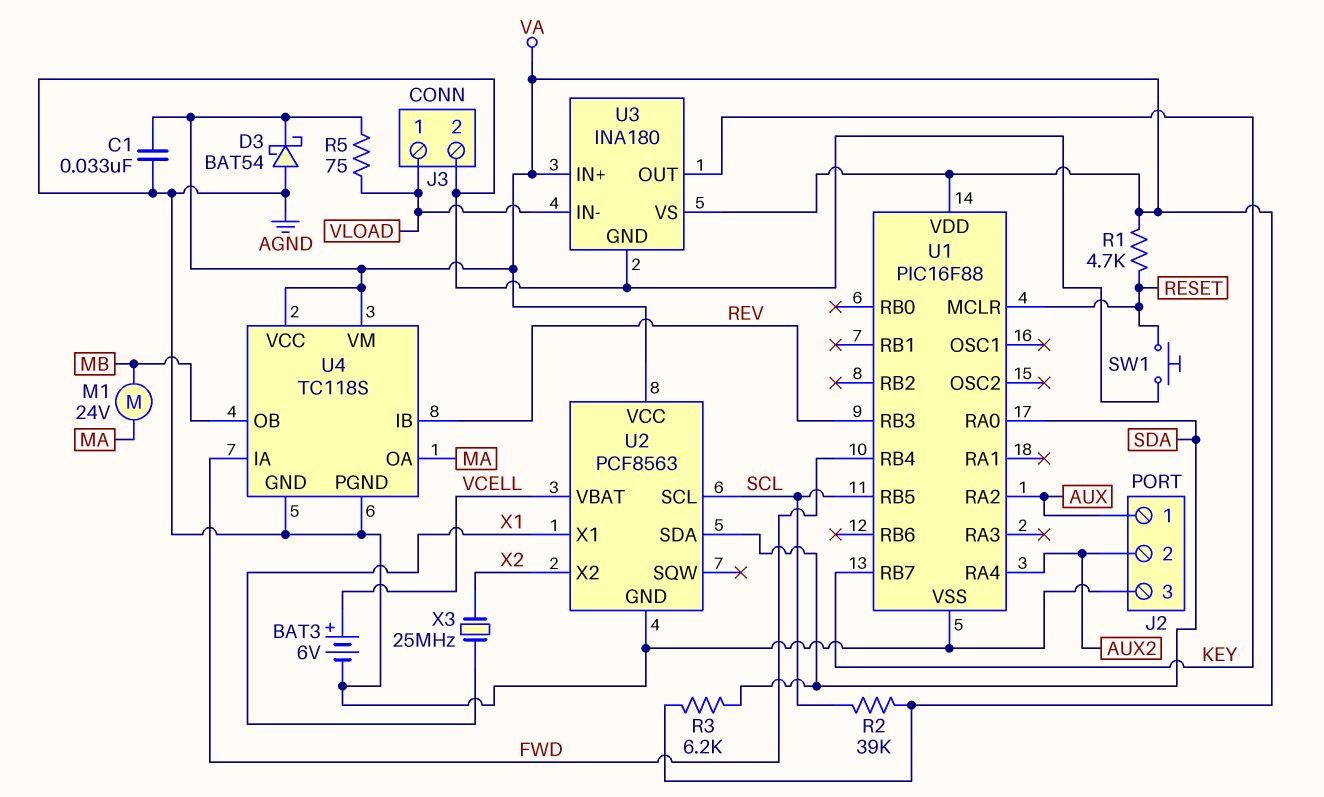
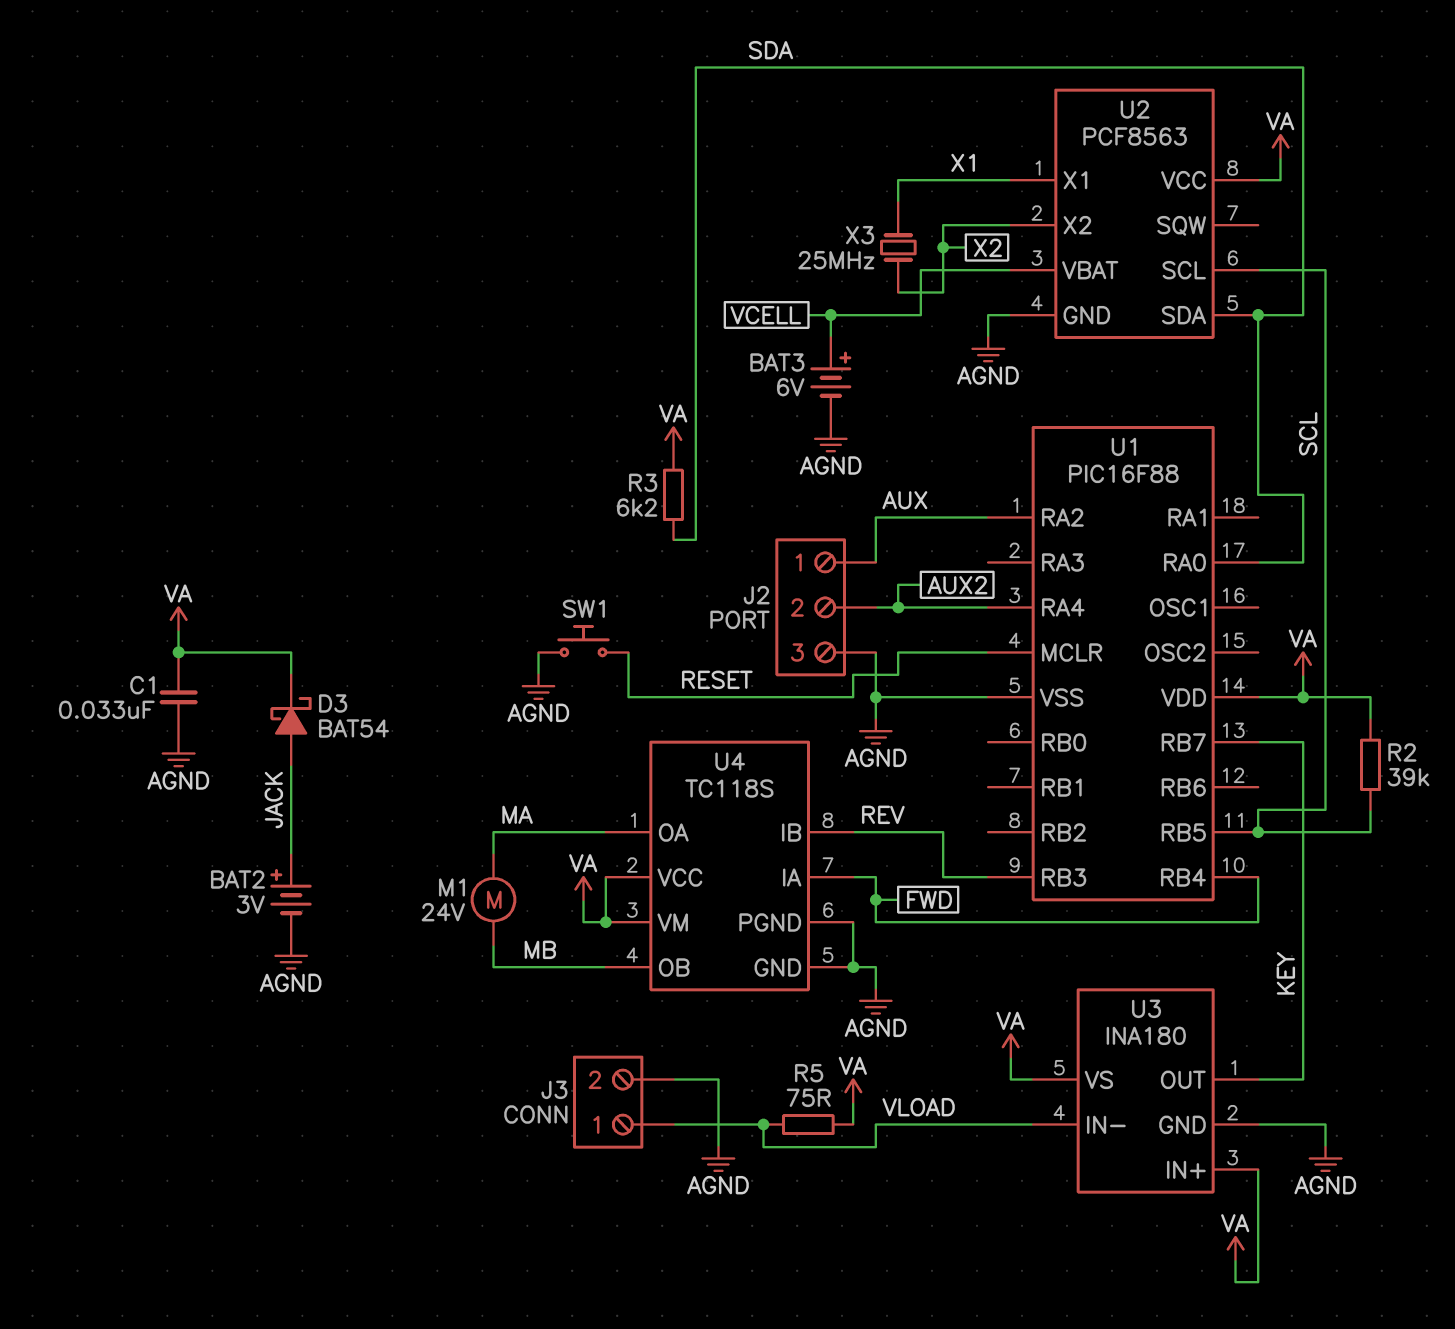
BAT2: none -> 3V (plus JACK, minus AGND)
D3: schottky BAT54 (A AGND, K VA) -> schottky BAT54 (A JACK, K VA)
R1: 4.7k (RESET, VA) -> none

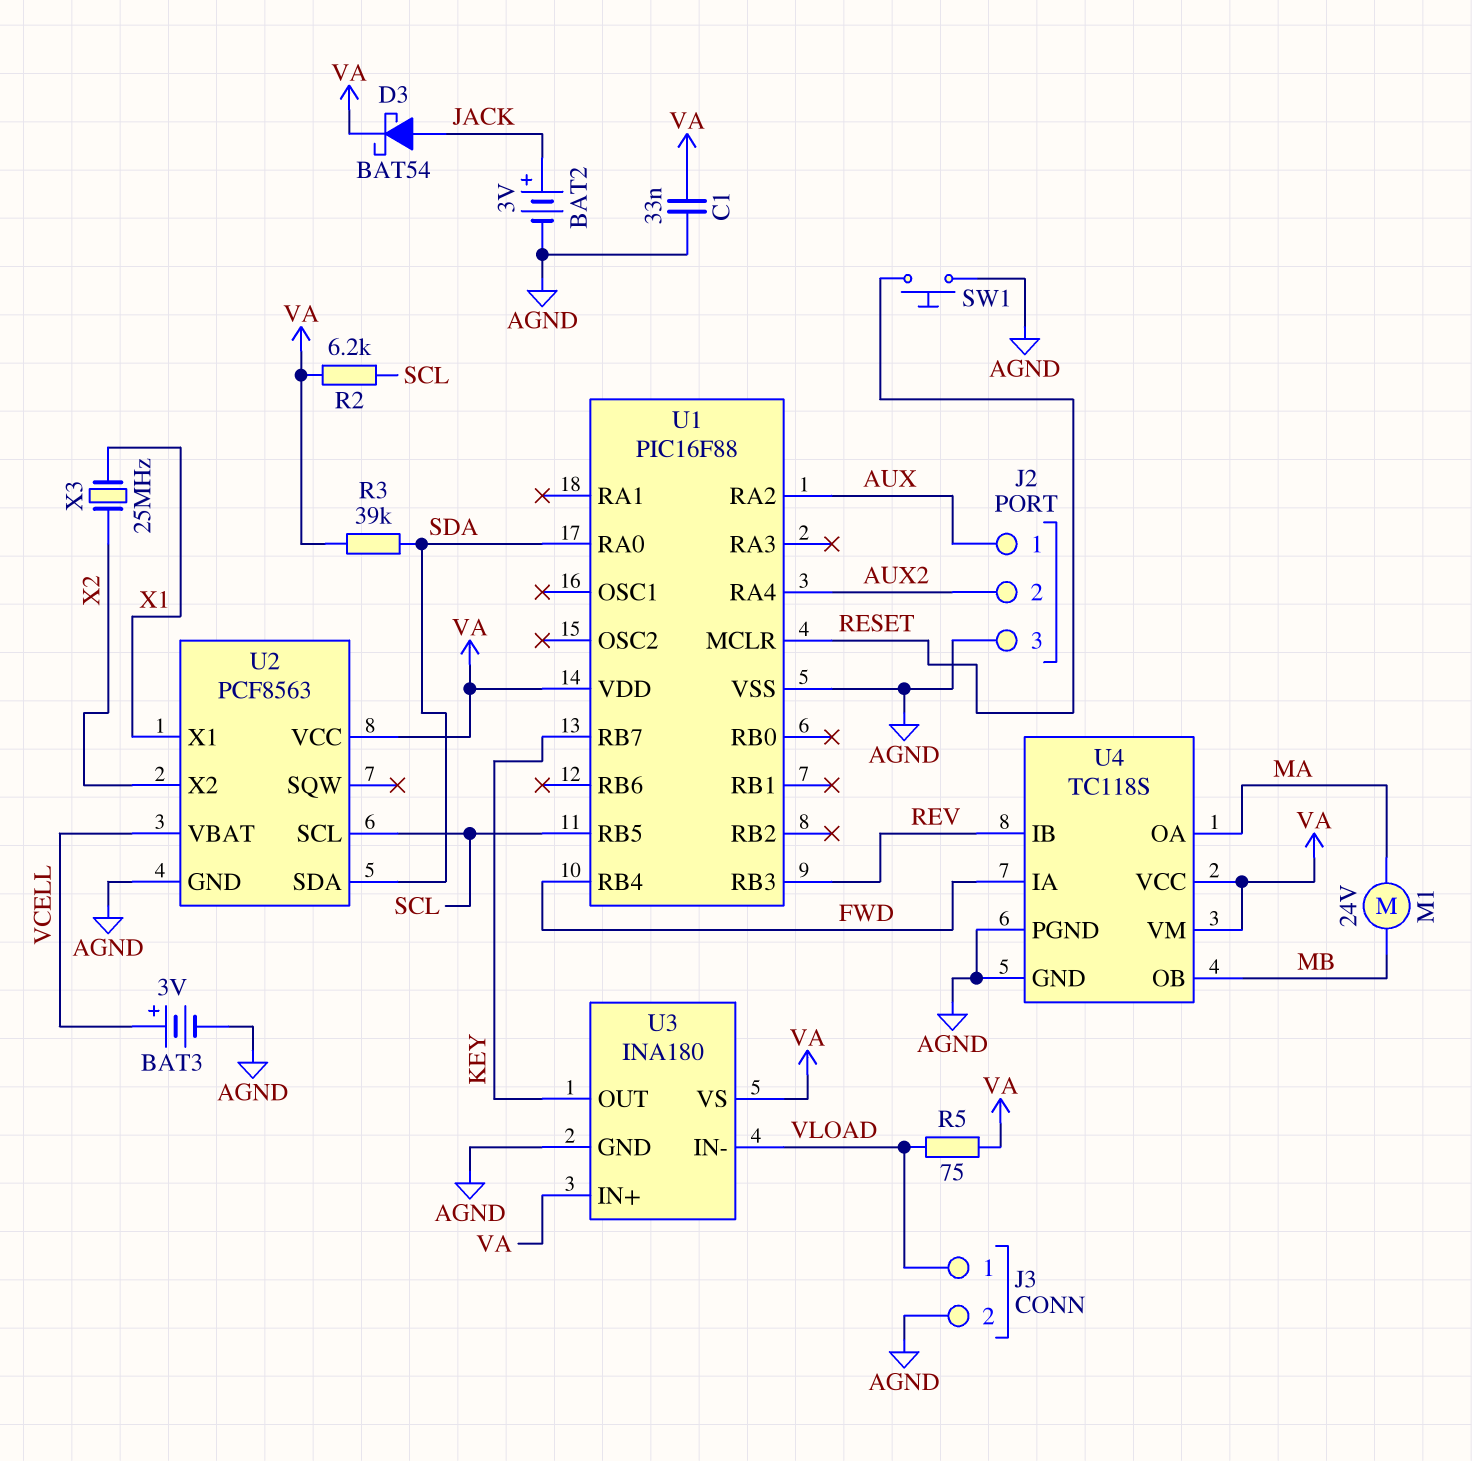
BAT3: 6V (plus VCELL, minus AGND) -> 3V (plus VCELL, minus AGND)
R2: 39k (SCL, VA) -> 6.2k (SCL, VA)
R3: 6.2k (SDA, VA) -> 39k (SDA, VA)

